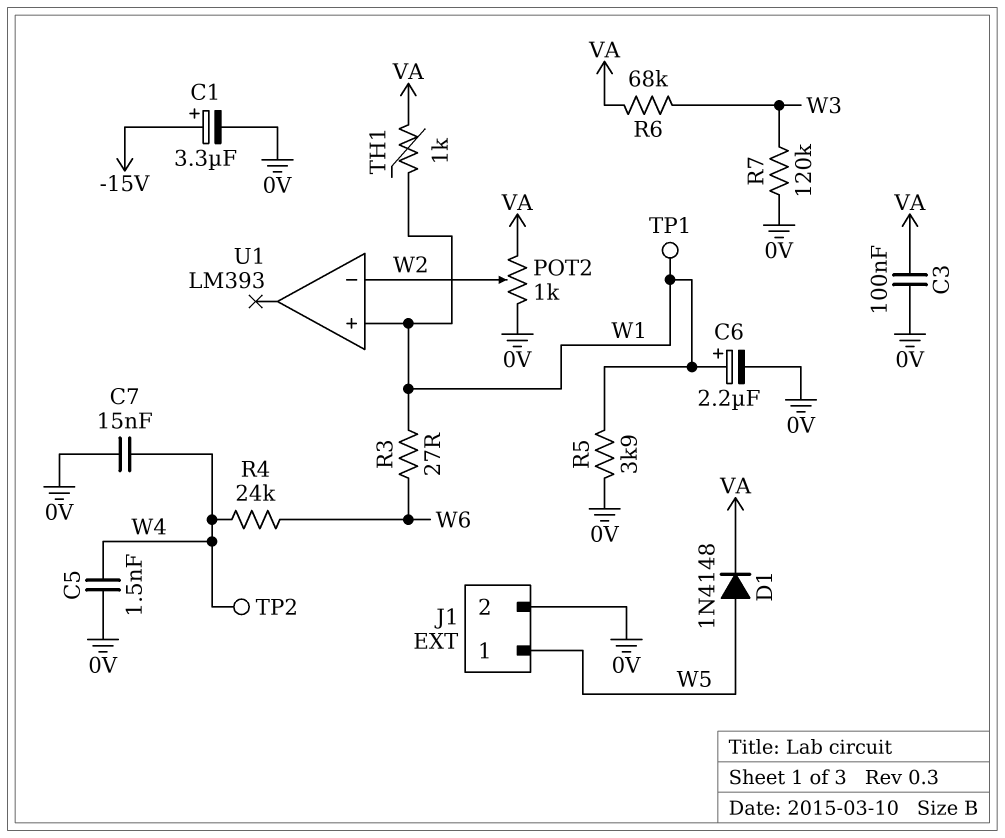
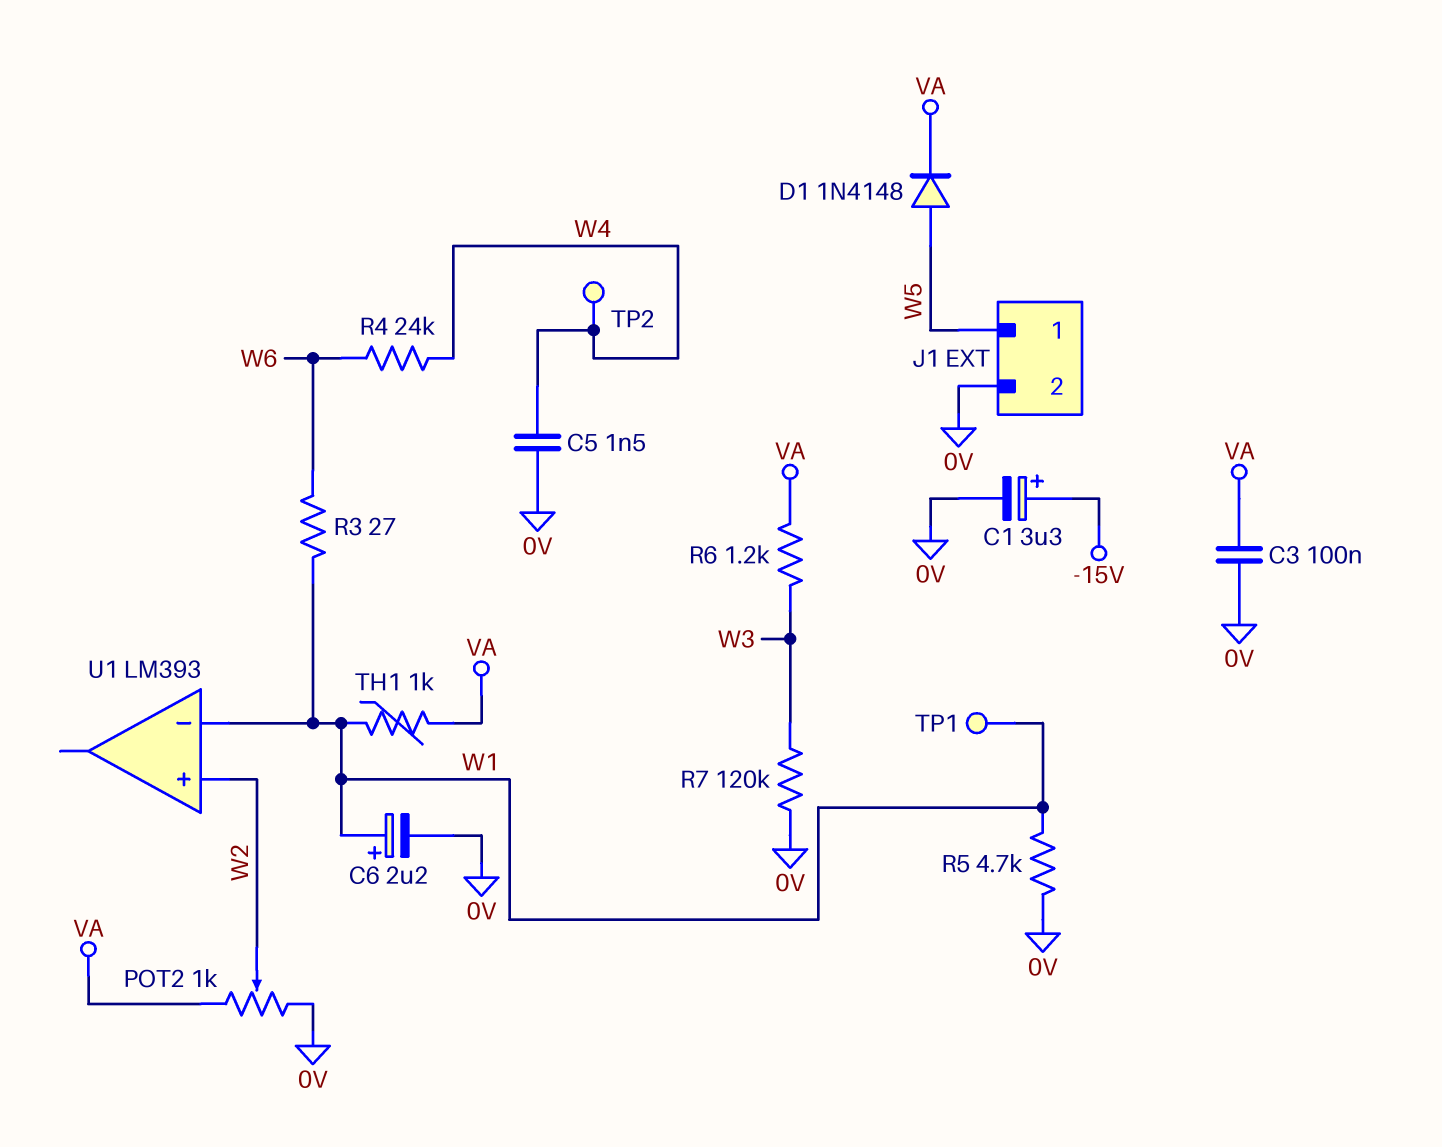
C7: 15nF (0V, W4) -> none
R5: 3.9k (0V, W1) -> 4.7k (0V, W1)
R6: 68k (VA, W3) -> 1.2k (VA, W3)
U1 pin in+: W1 -> W2
U1 pin in-: W2 -> W1

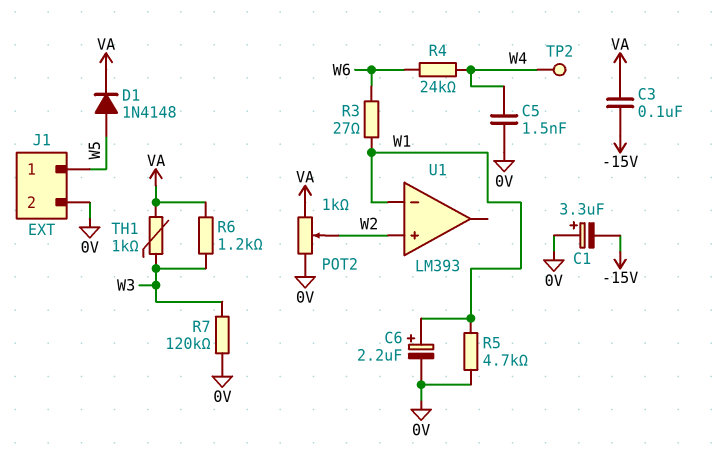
C1: 3.3uF (plus -15V, minus 0V) -> 3.3uF (plus 0V, minus -15V)
C3: 100nF (0V, VA) -> 100nF (-15V, VA)
TH1: 1k (VA, W1) -> 1k (VA, W3)
TP1: test point (W1) -> none

